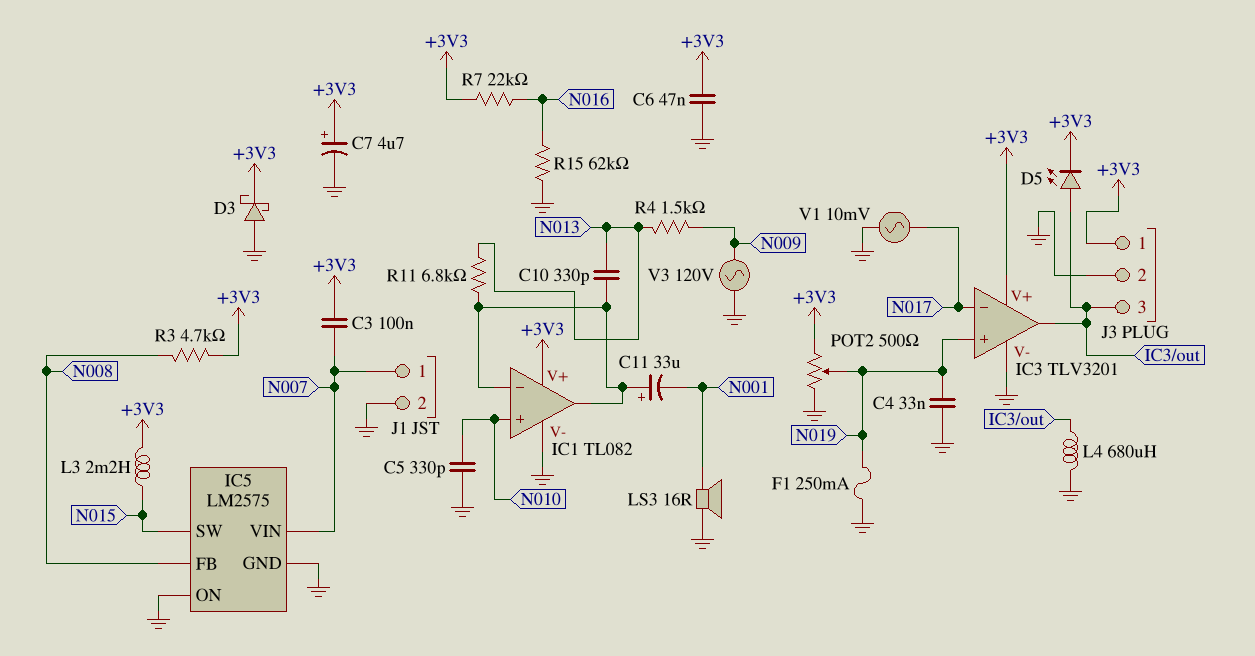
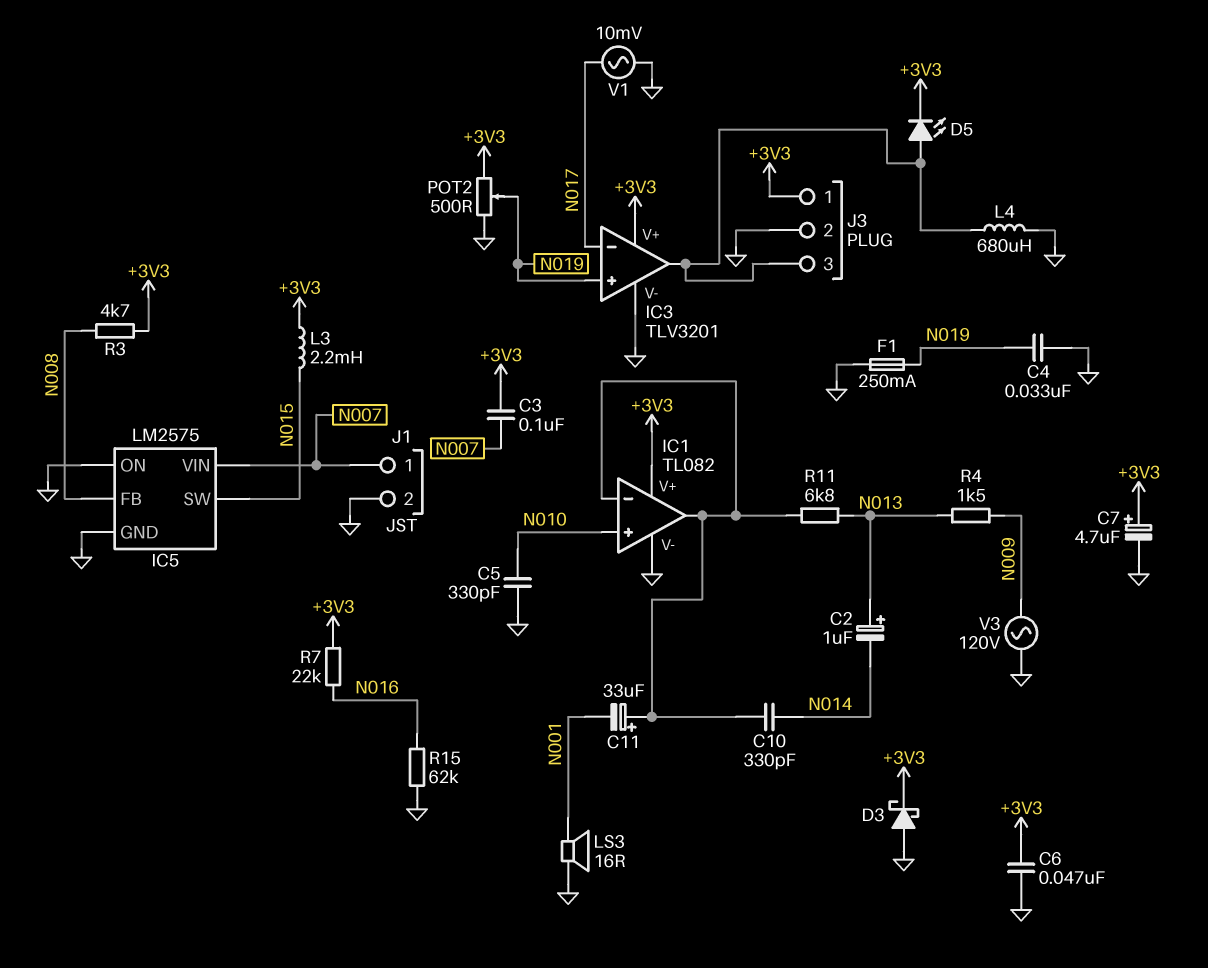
C2: none -> 1uF (plus N013, minus N014)
C10: 330pF (IC1/in-, N013) -> 330pF (IC1/in-, N014)

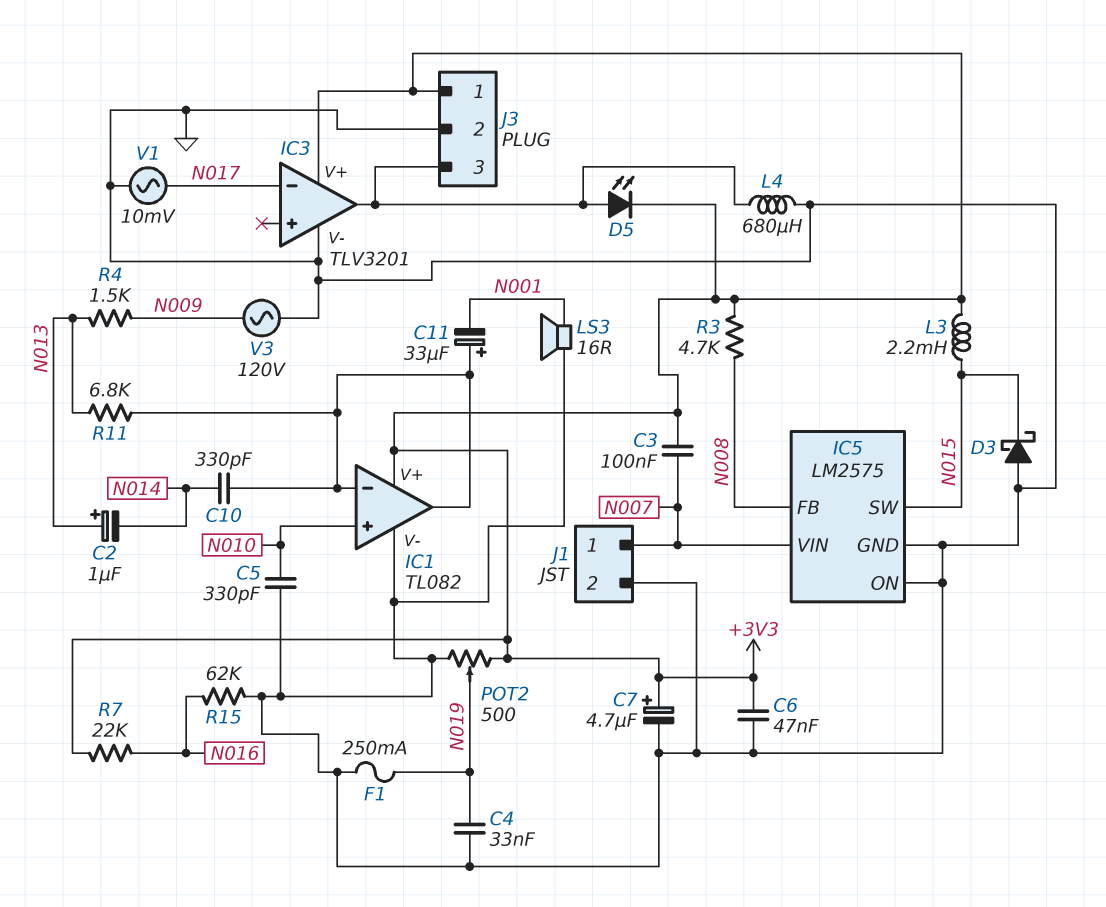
D3: schottky (A GND, K +3V3) -> schottky (A GND, K N015)
IC3 pin in+: N019 -> none

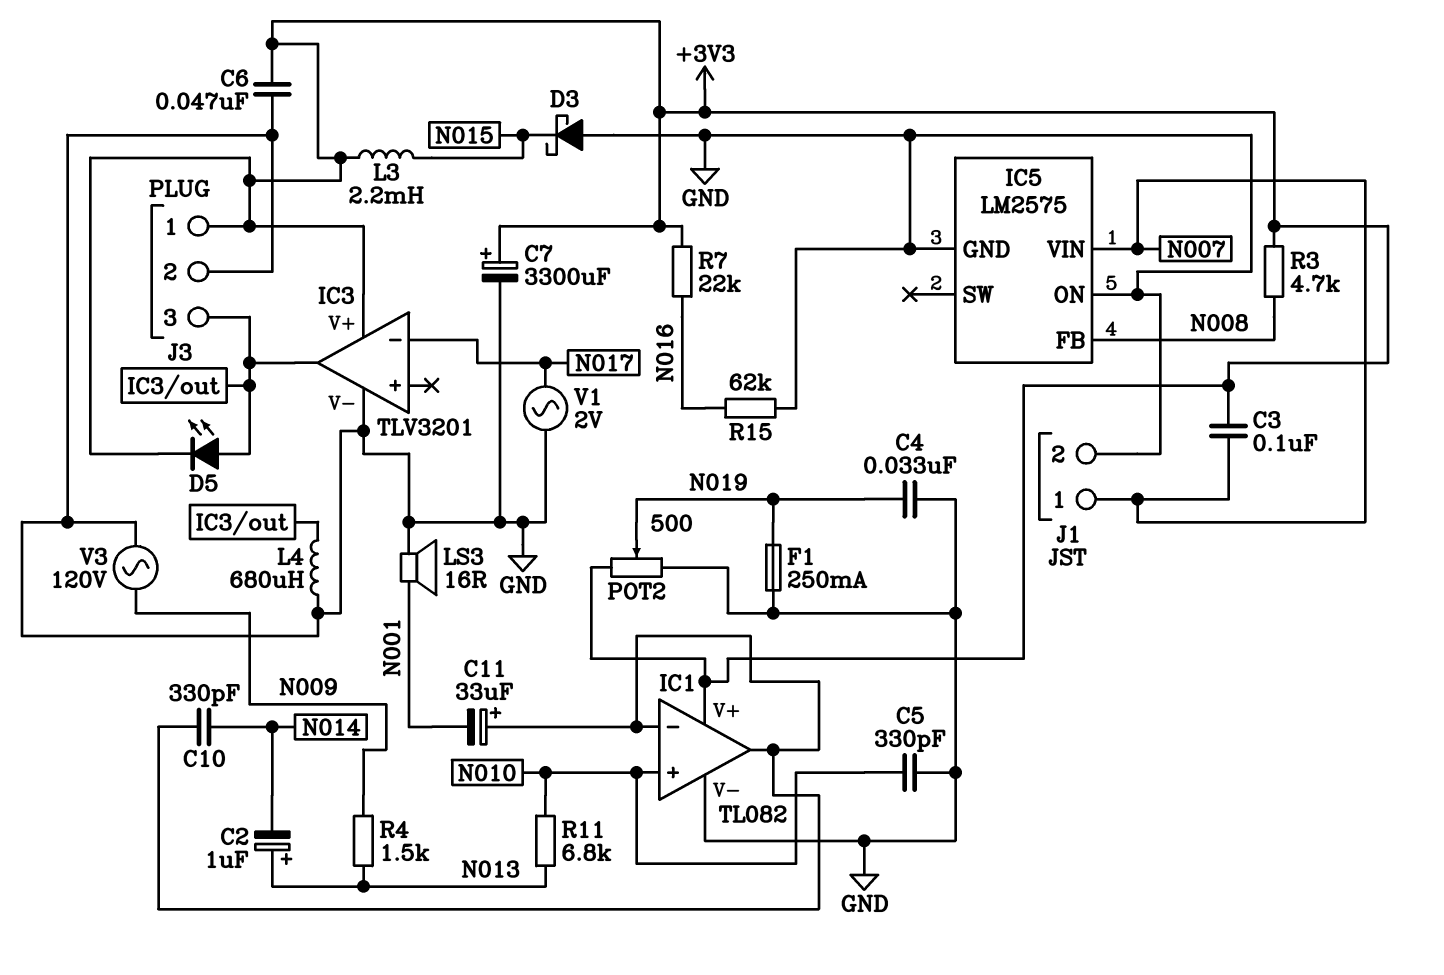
C7: 4.7uF (plus +3V3, minus GND) -> 3300uF (plus +3V3, minus GND)
IC5 pin SW: N015 -> none
R11: 6.8k (IC1/in-, N013) -> 6.8k (N010, N013)
V1: AC 10mV (GND, N017) -> AC 2V (GND, N017)

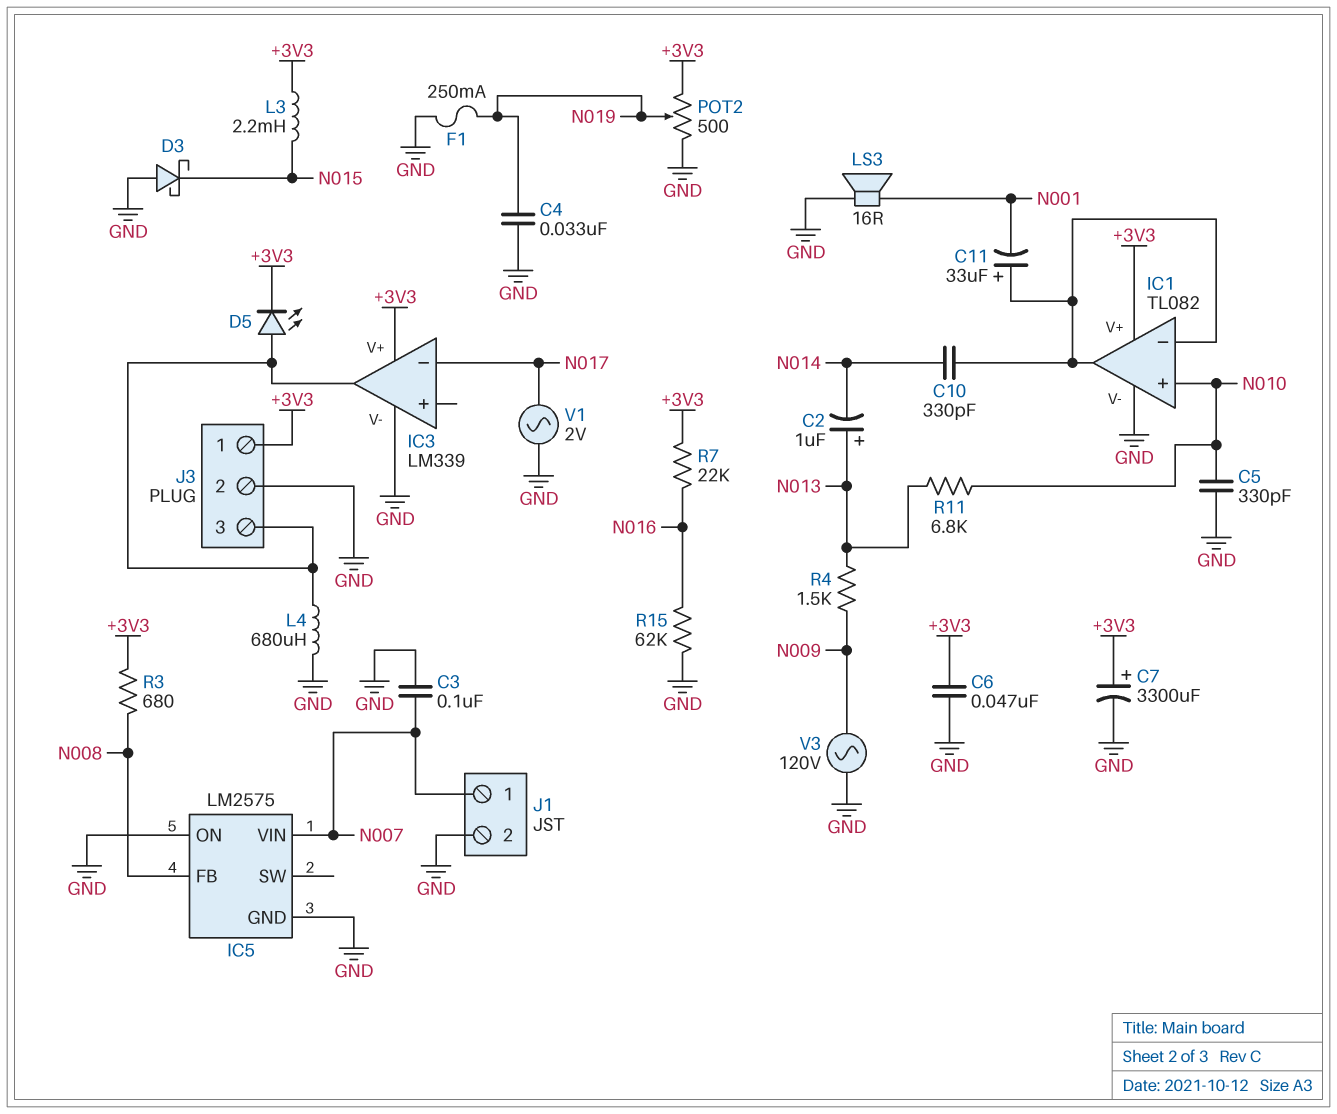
C3: 100nF (+3V3, N007) -> 100nF (GND, N007)
IC3: TLV3201 -> LM339
R3: 4.7k (+3V3, N008) -> 680 (+3V3, N008)

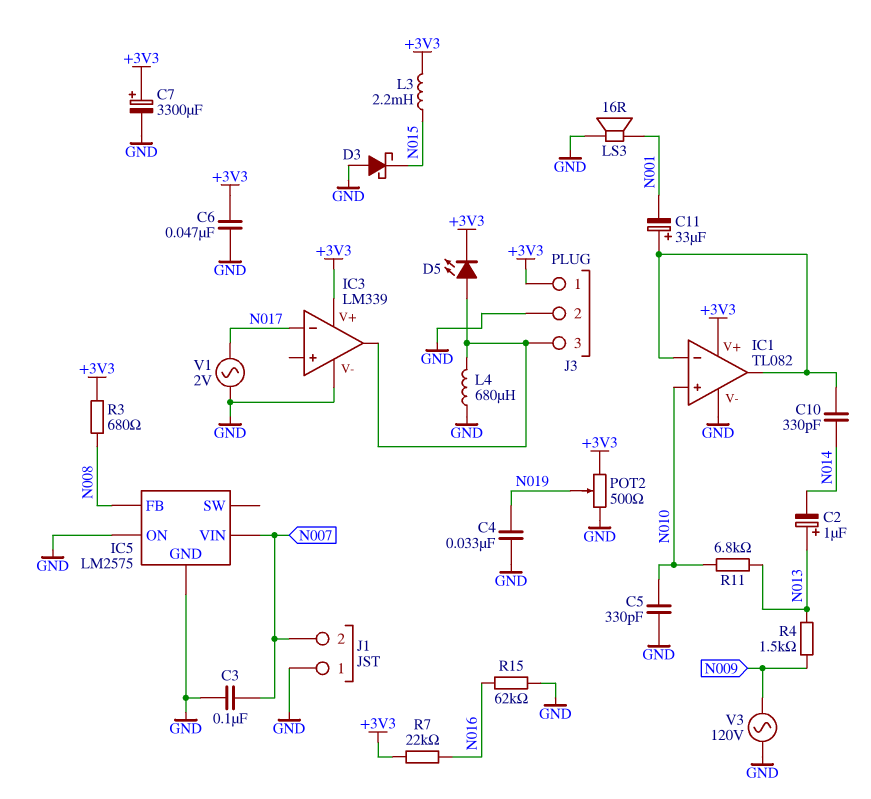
F1: 250mA (GND, N019) -> none
J1 pin 1: N007 -> GND
J1 pin 2: GND -> N007

